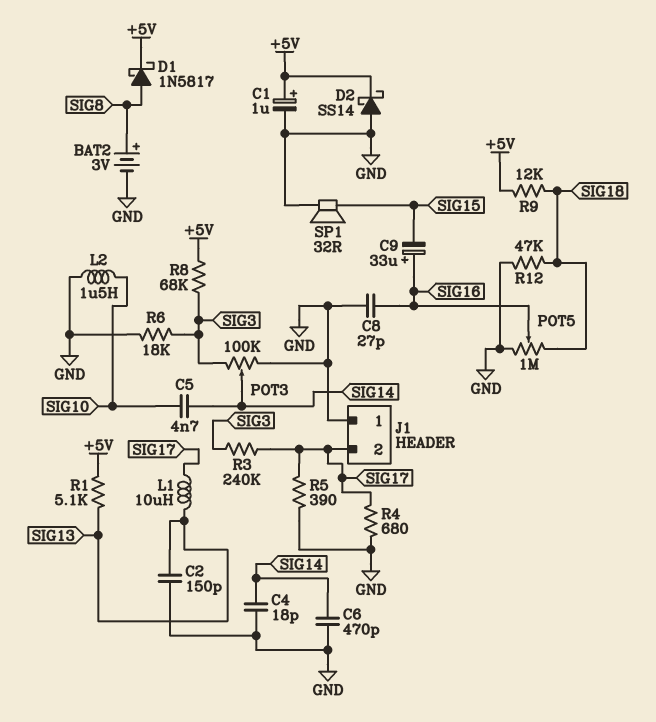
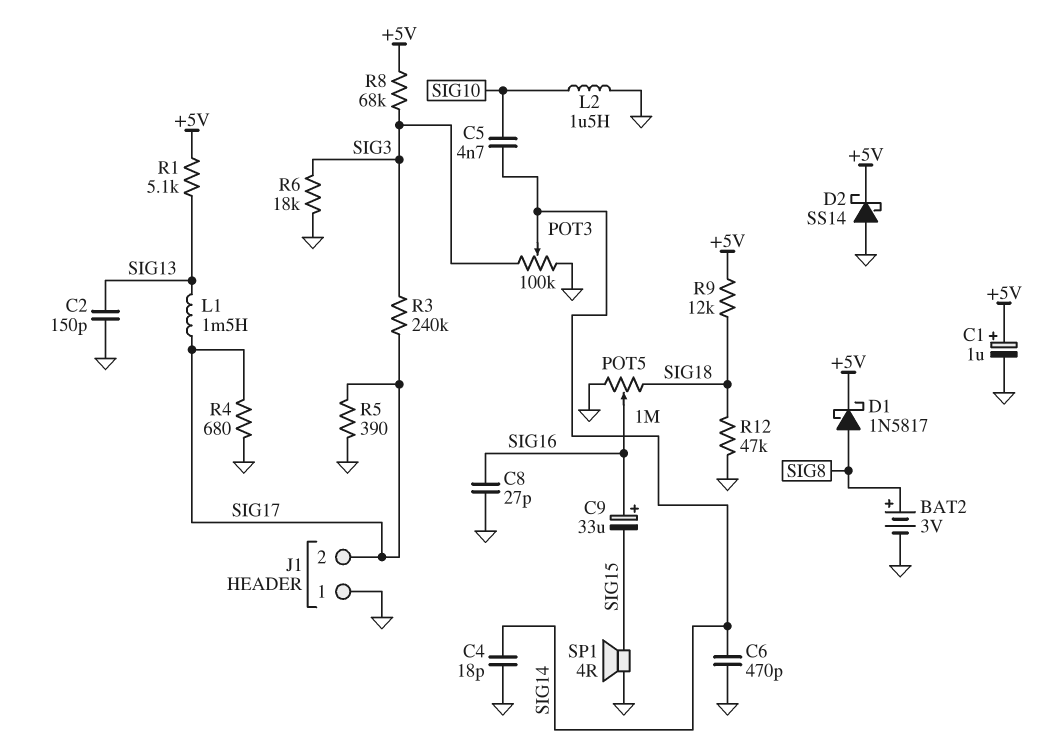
L1: 10uH (SIG13, SIG17) -> 1.5mH (SIG13, SIG17)
SP1: speaker 32R (GND, SIG15) -> speaker 4R (GND, SIG15)

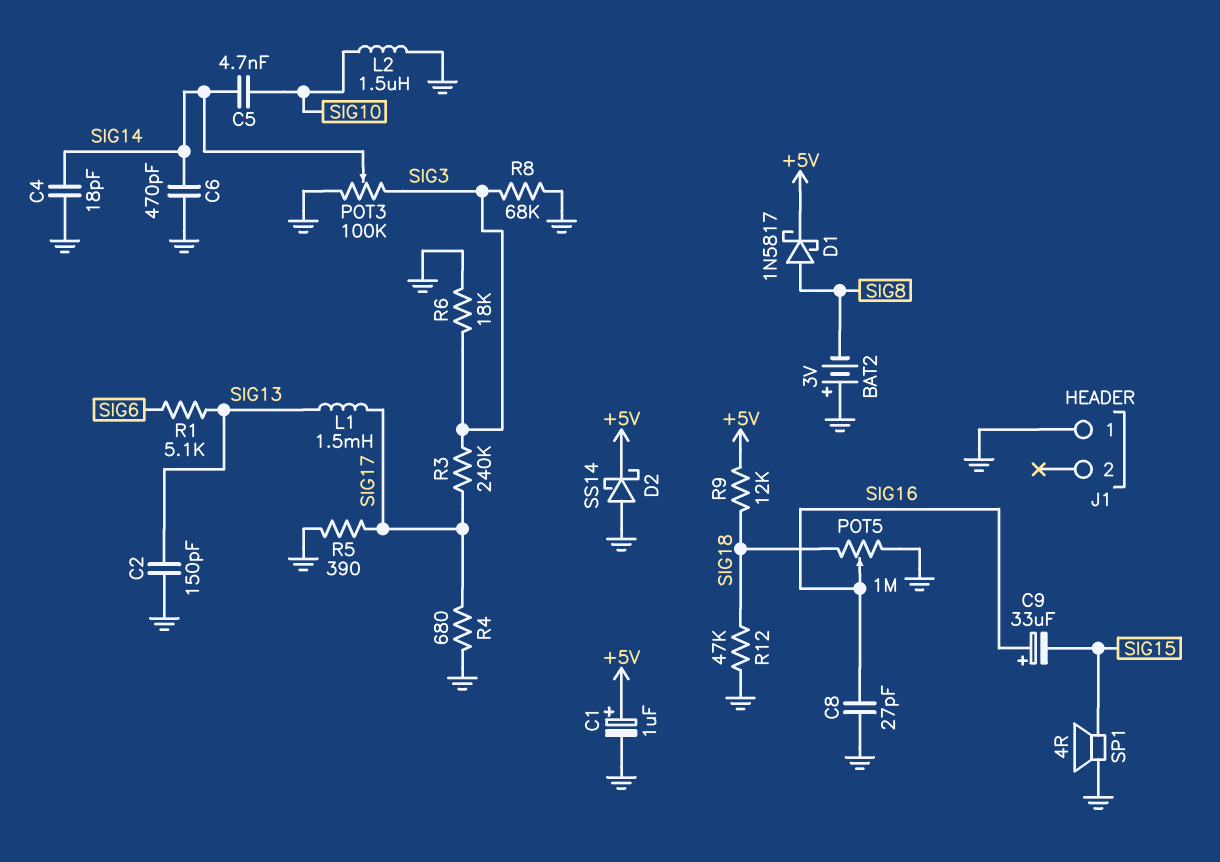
BAT2: 3V (plus SIG8, minus GND) -> 3V (plus GND, minus SIG8)
J1 pin 2: SIG17 -> none
R1: 5.1k (+5V, SIG13) -> 5.1k (SIG6, SIG13)
R8: 68k (+5V, SIG3) -> 68k (GND, SIG3)

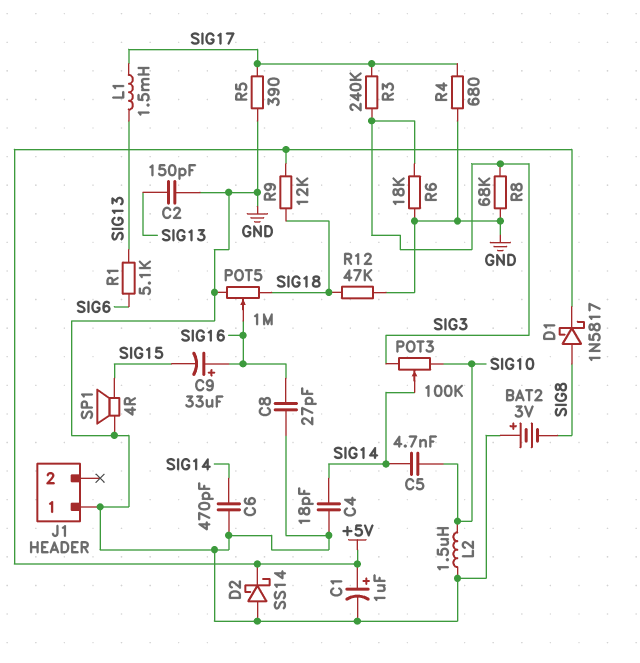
POT3: 100k (GND, SIG3, wiper SIG14) -> 100k (SIG3, SIG10, wiper SIG14)

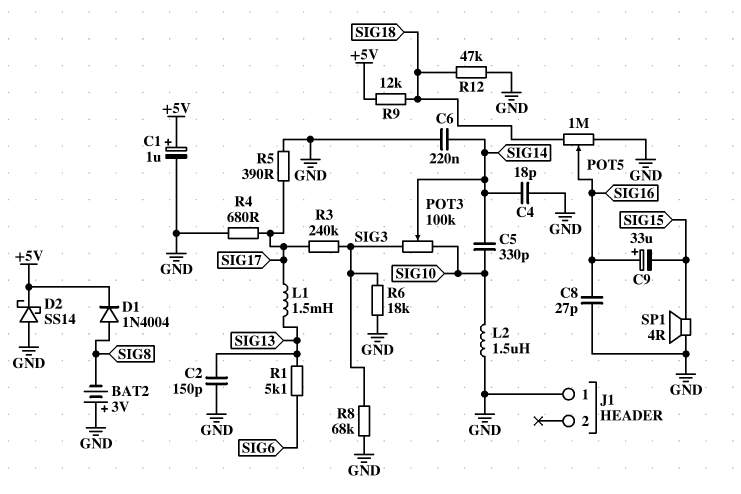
C5: 4.7nF (SIG10, SIG14) -> 330pF (SIG10, SIG14)
C6: 470pF (GND, SIG14) -> 220nF (GND, SIG14)
D1: schottky 1N5817 (A SIG8, K +5V) -> diode 1N4004 (A SIG8, K +5V)

